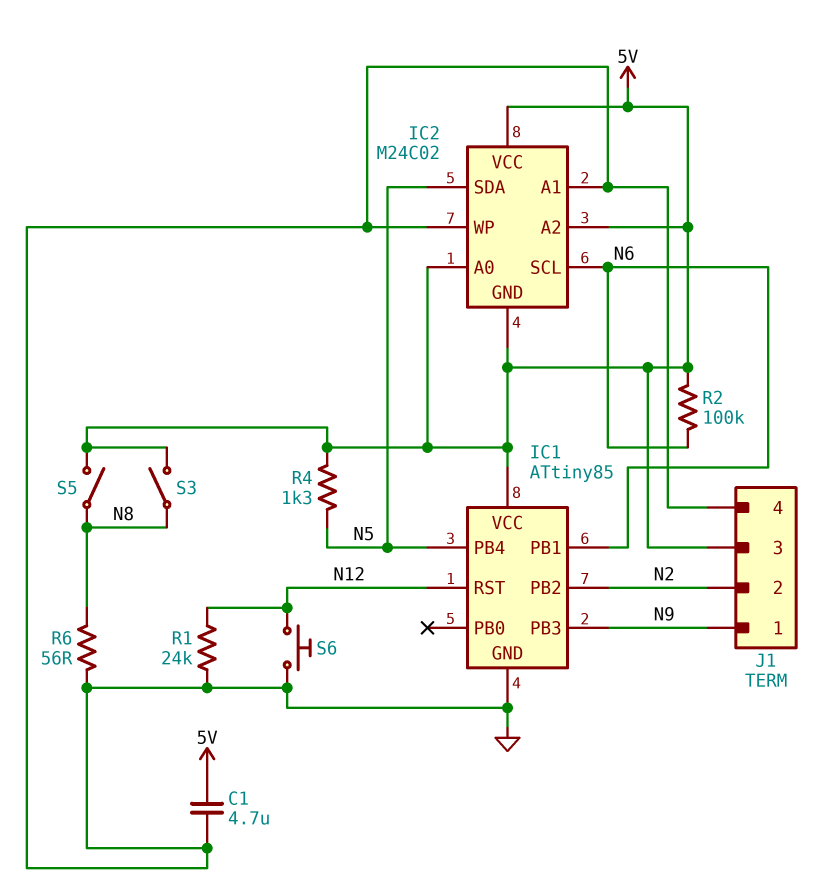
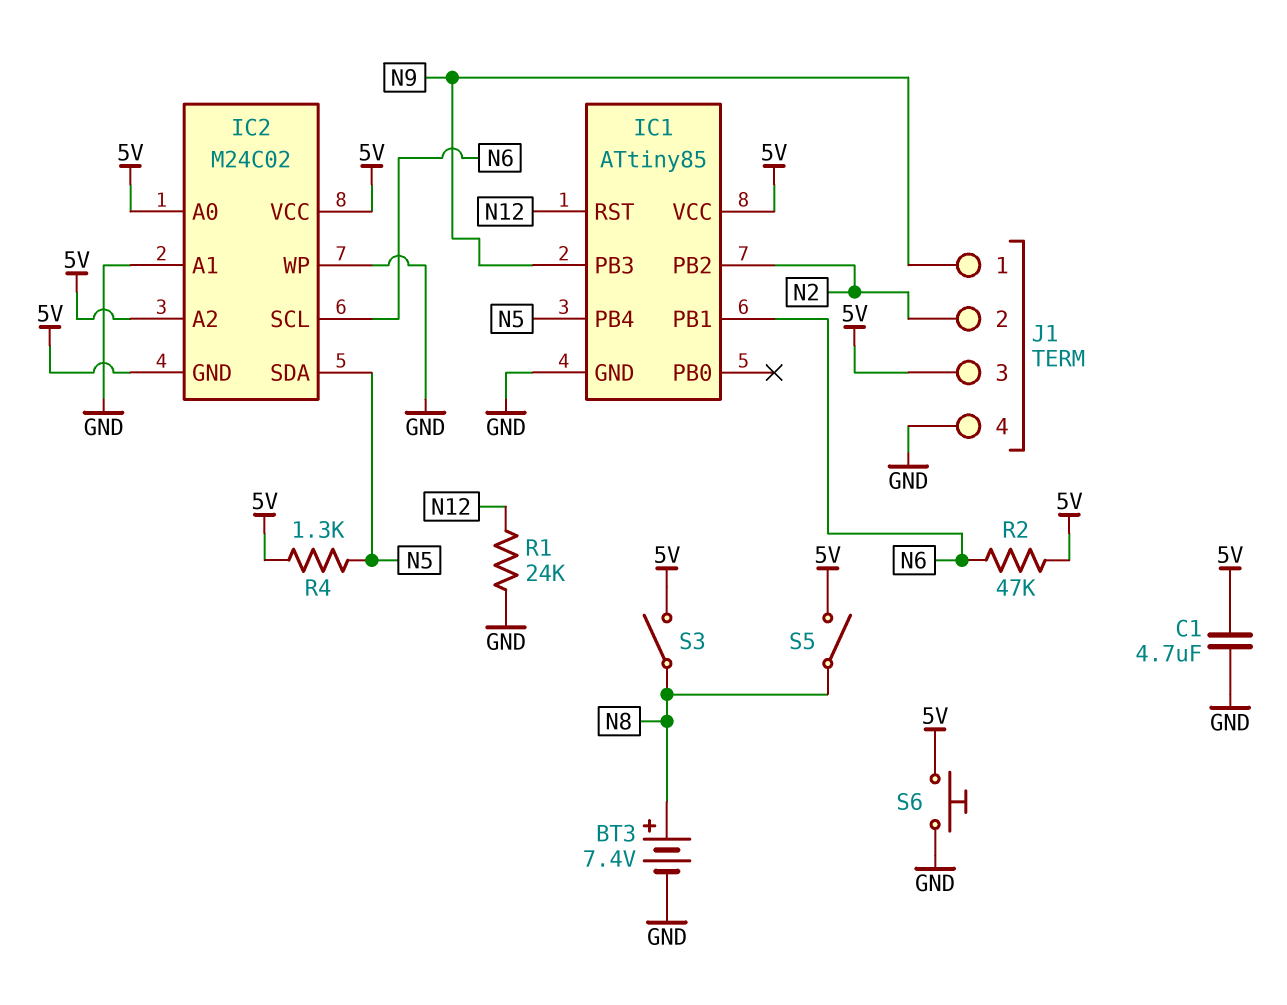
BT3: none -> 7.4V (plus N8, minus GND)
R2: 100k (5V, N6) -> 47k (5V, N6)
R6: 56 (GND, N8) -> none
S6: button (GND, N12) -> button (5V, GND)

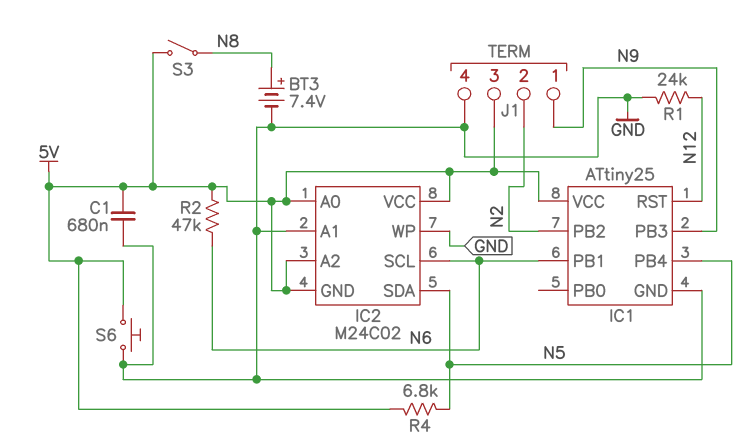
C1: 4.7uF (5V, GND) -> 680nF (5V, GND)
IC1: ATtiny85 -> ATtiny25
R4: 1.3k (5V, N5) -> 6.8k (5V, N5)
S5: switch (5V, N8) -> none

